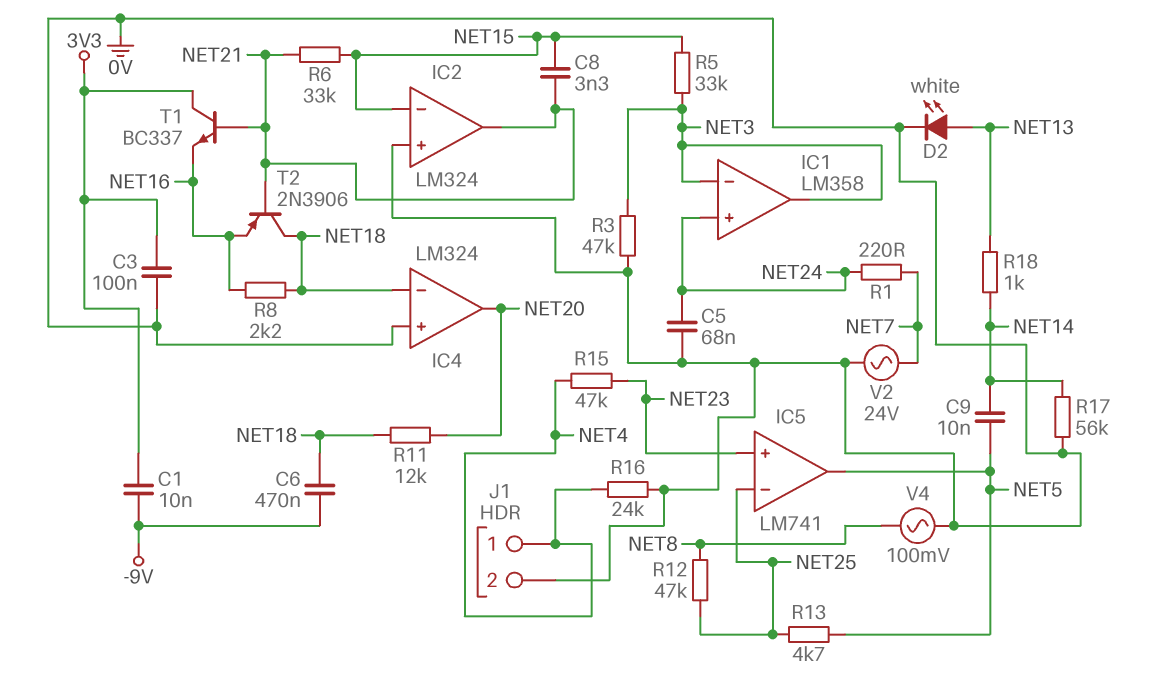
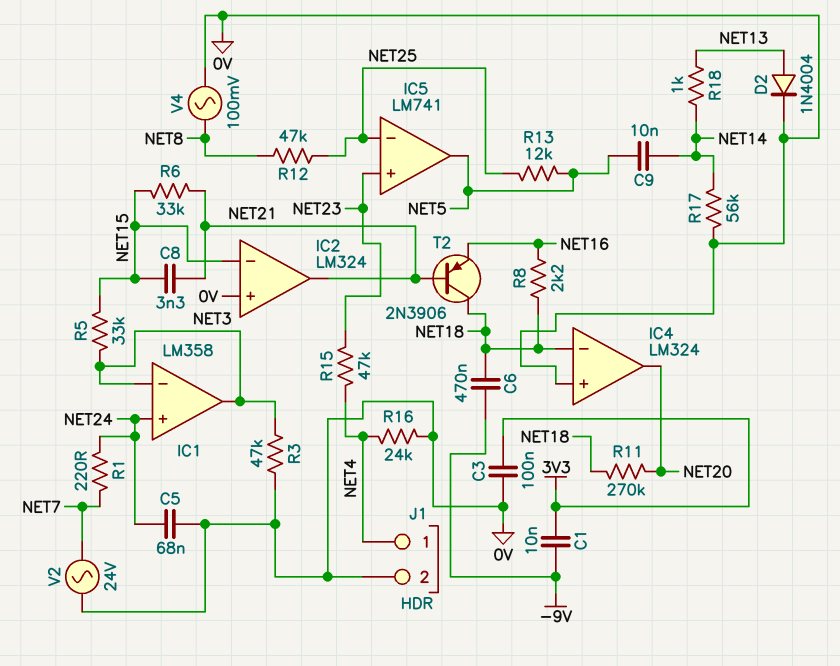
D2: LED white (A NET13, K 0V) -> diode 1N4004 (A NET13, K 0V)
R11: 12k (NET18, NET20) -> 270k (NET18, NET20)
R13: 4.7k (NET5, NET25) -> 12k (NET5, NET25)
T1: NPN BC337 (B NET21, C 3V3, E NET16) -> none

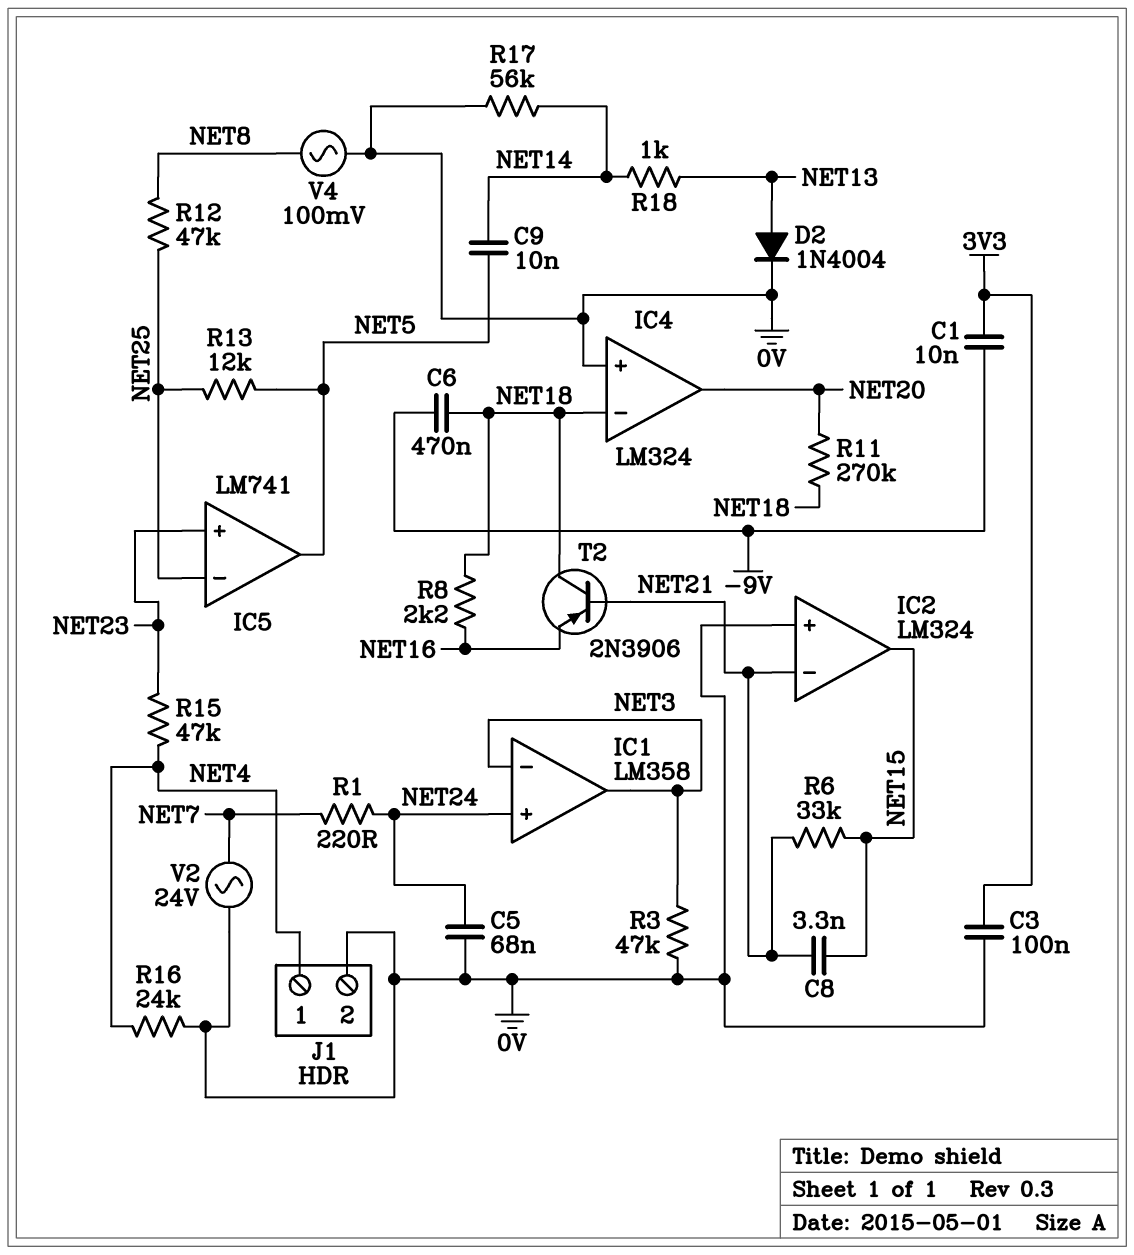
IC2 pin in-: NET15 -> NET21
IC2 pin out: NET21 -> NET15
R5: 33k (NET3, NET15) -> none

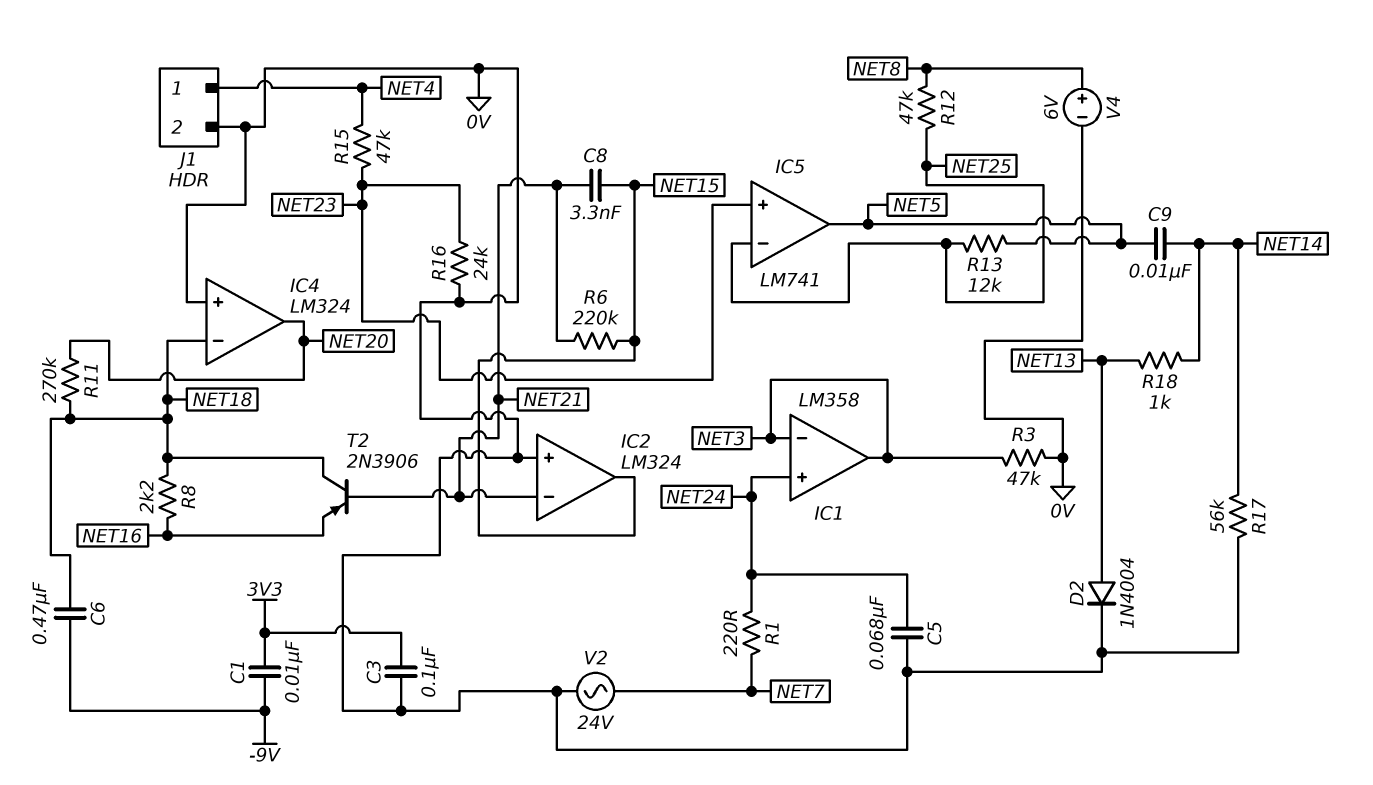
R6: 33k (NET15, NET21) -> 220k (NET15, NET21)
R16: 24k (0V, NET4) -> 24k (0V, NET23)
V4: AC 100mV (0V, NET8) -> 6V (plus NET8, minus 0V)

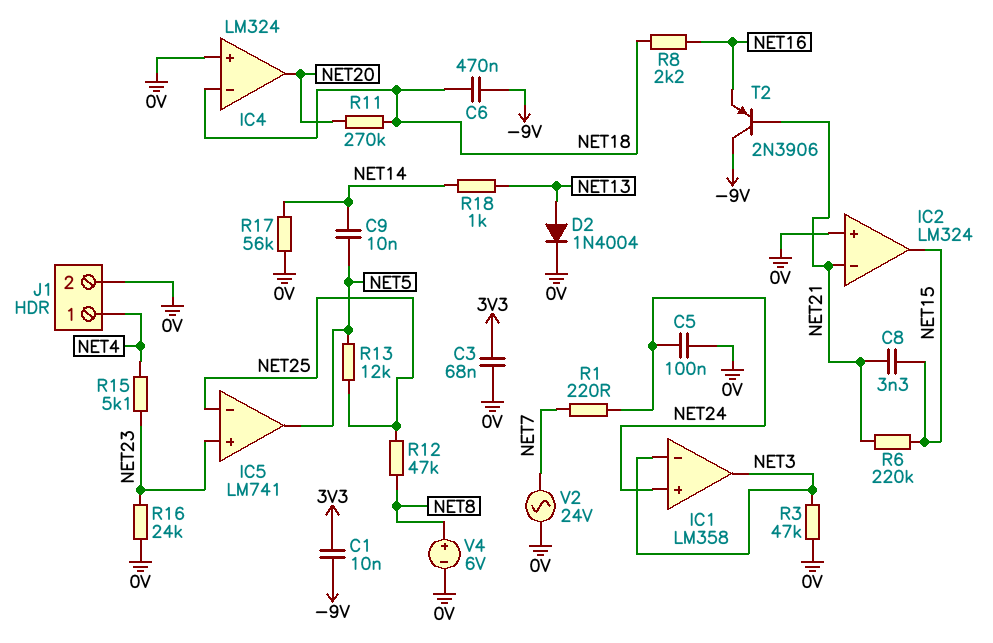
C3: 100nF (0V, 3V3) -> 68nF (0V, 3V3)
C5: 68nF (0V, NET24) -> 100nF (0V, NET24)
R15: 47k (NET4, NET23) -> 5.1k (NET4, NET23)
T2: PNP 2N3906 (B NET21, C NET18, E NET16) -> PNP 2N3906 (B NET21, C -9V, E NET16)

